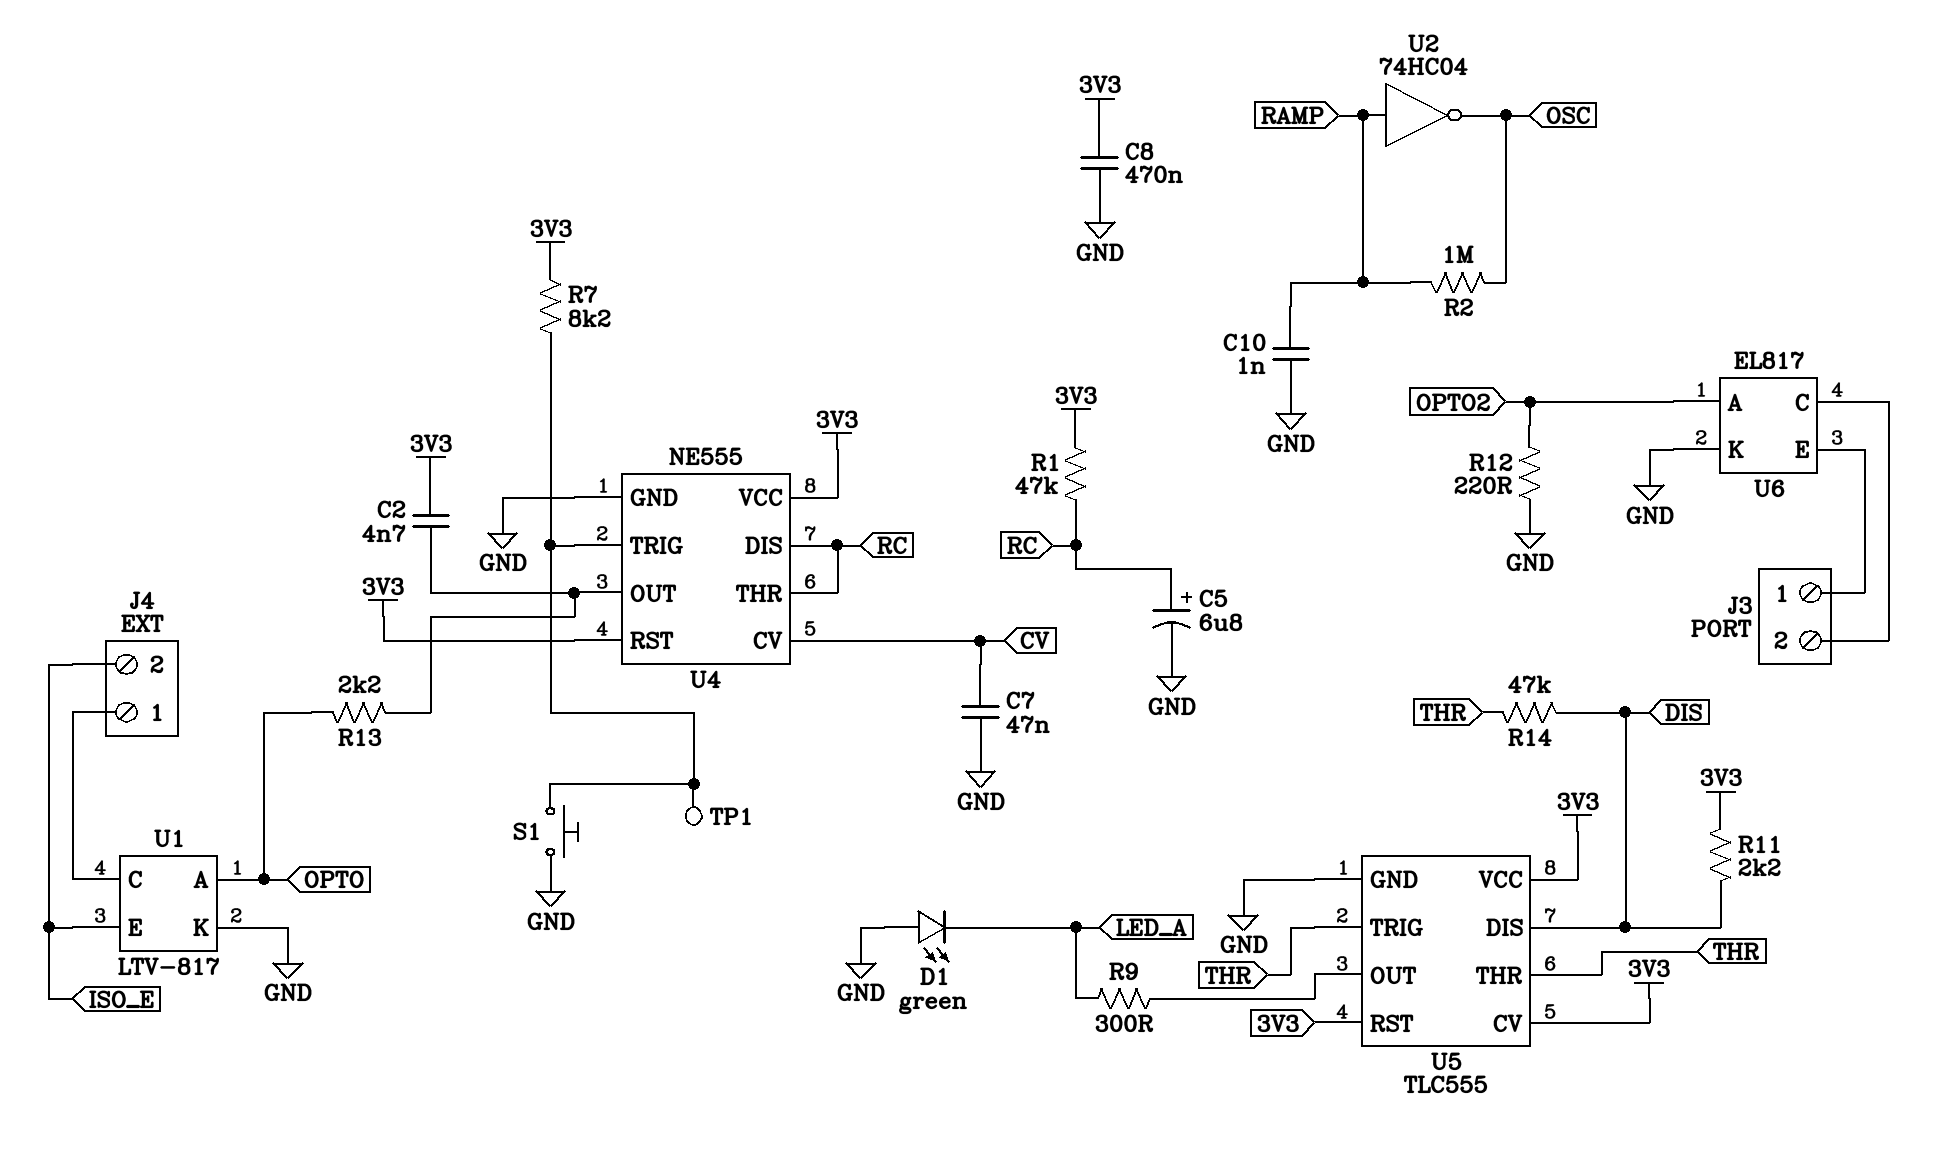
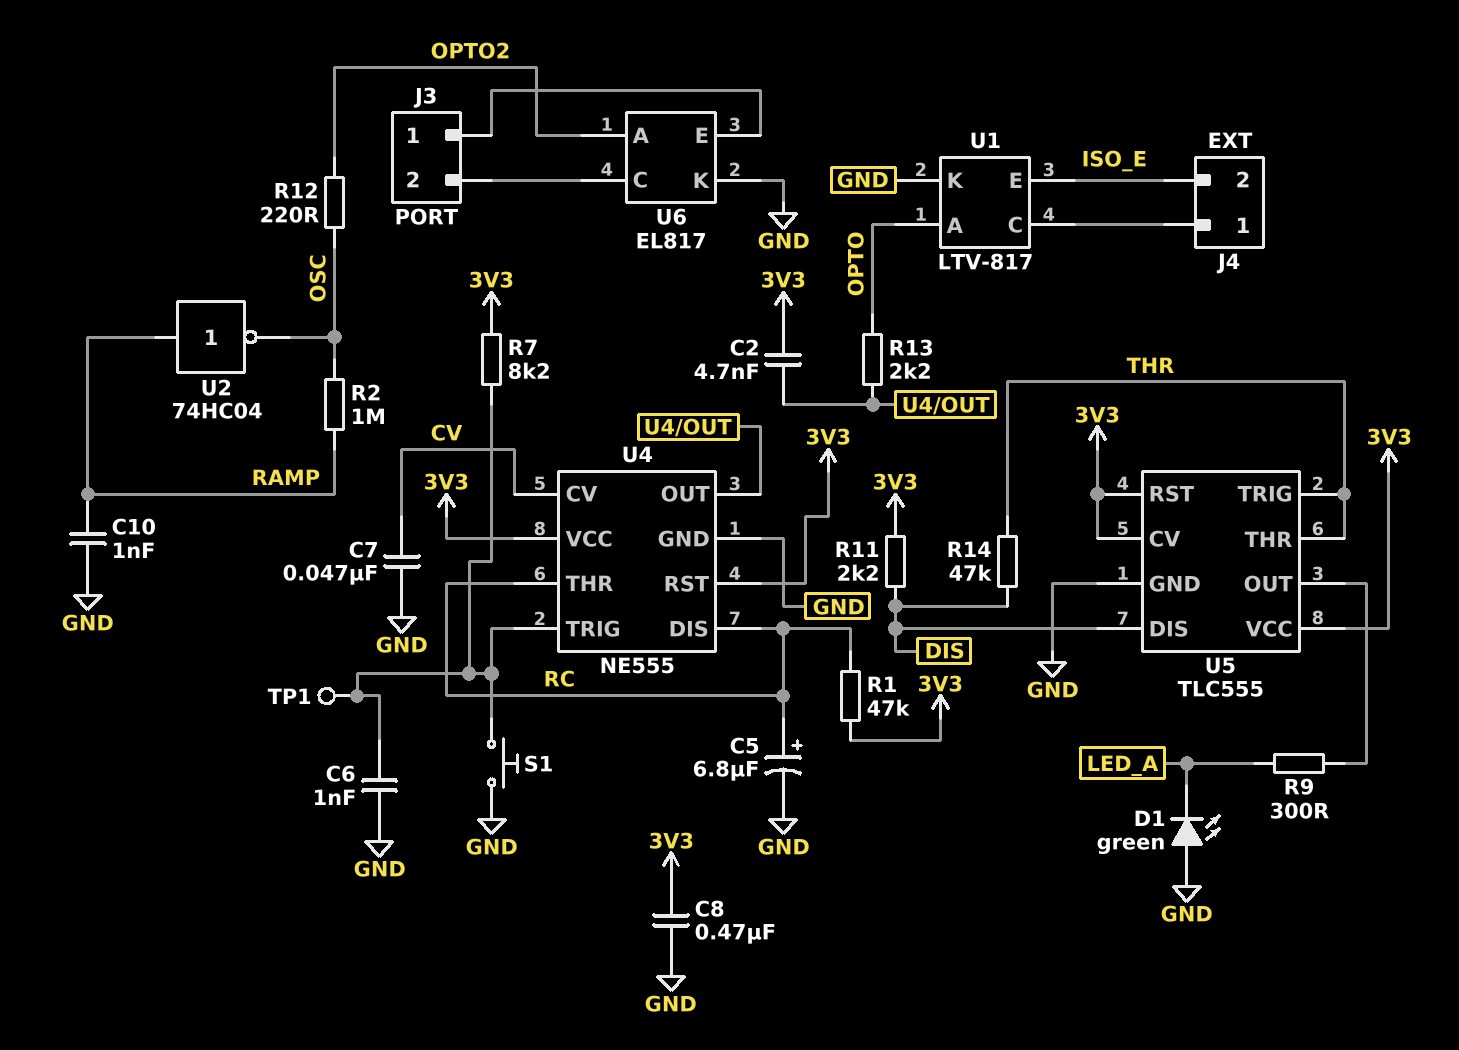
C6: none -> 1nF (GND, U4/TRIG)
R12: 220 (GND, OPTO2) -> 220 (OPTO2, OSC)

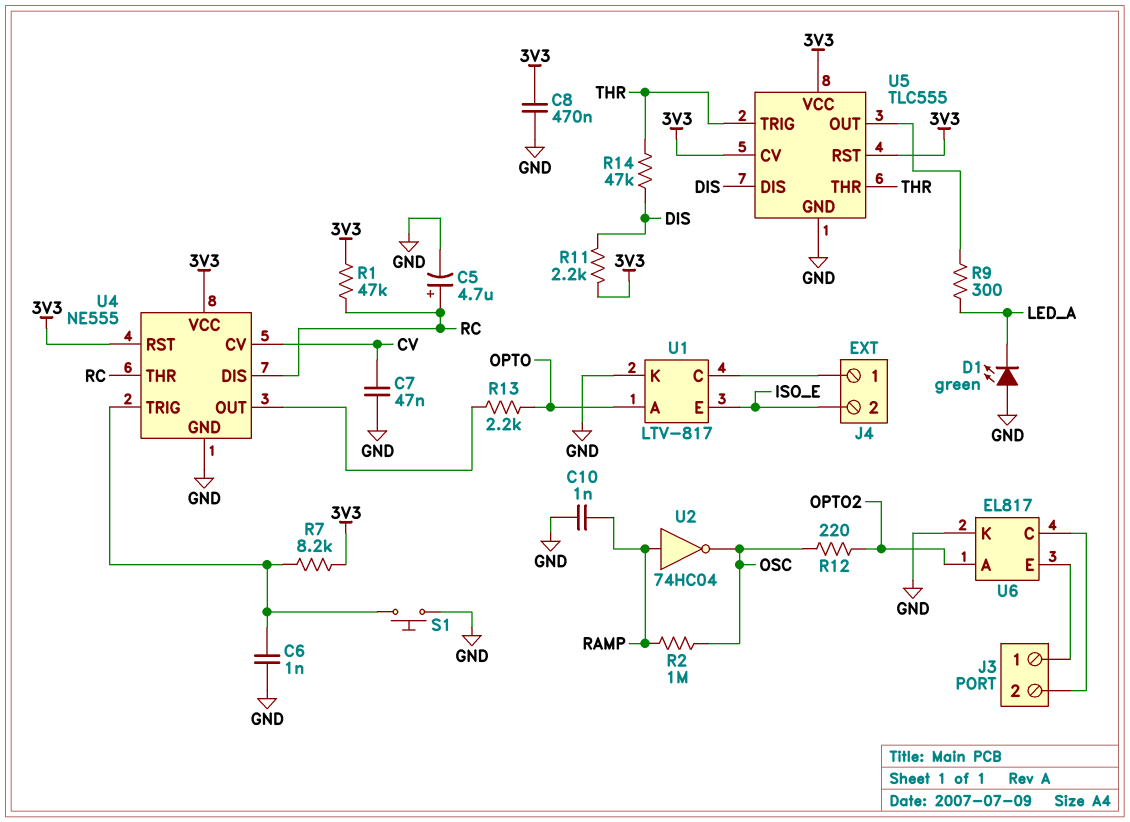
C2: 4.7nF (3V3, U4/OUT) -> none
C5: 6.8uF (plus RC, minus GND) -> 4.7uF (plus RC, minus GND)
TP1: test point (U4/TRIG) -> none

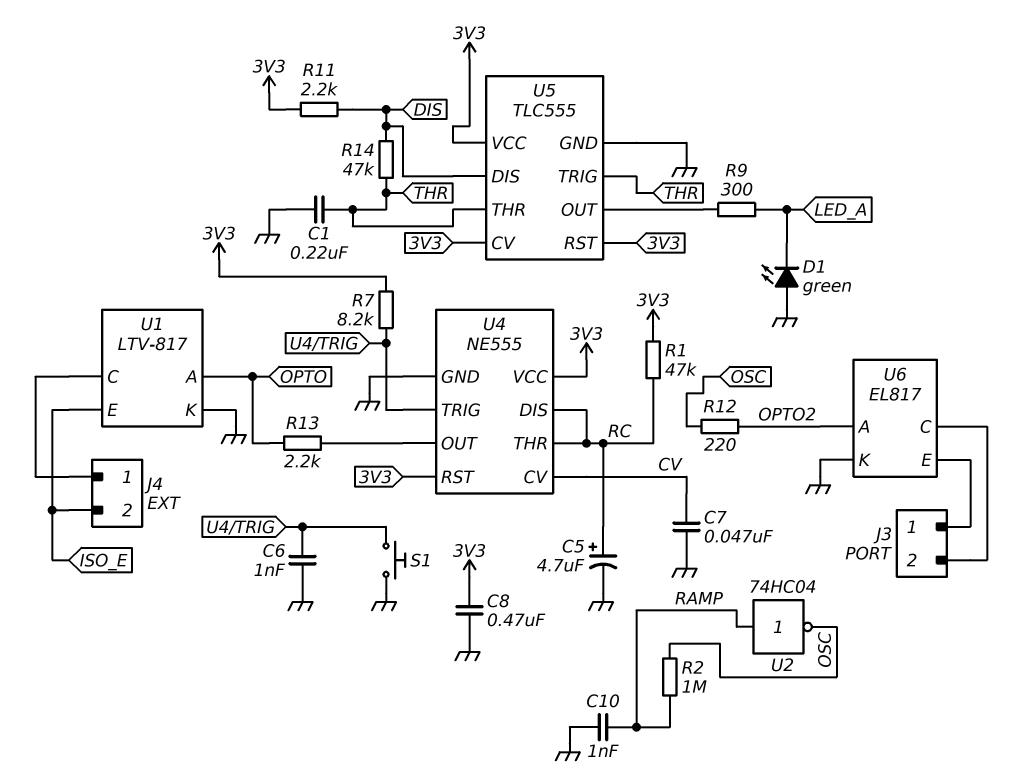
C1: none -> 220nF (GND, THR)

